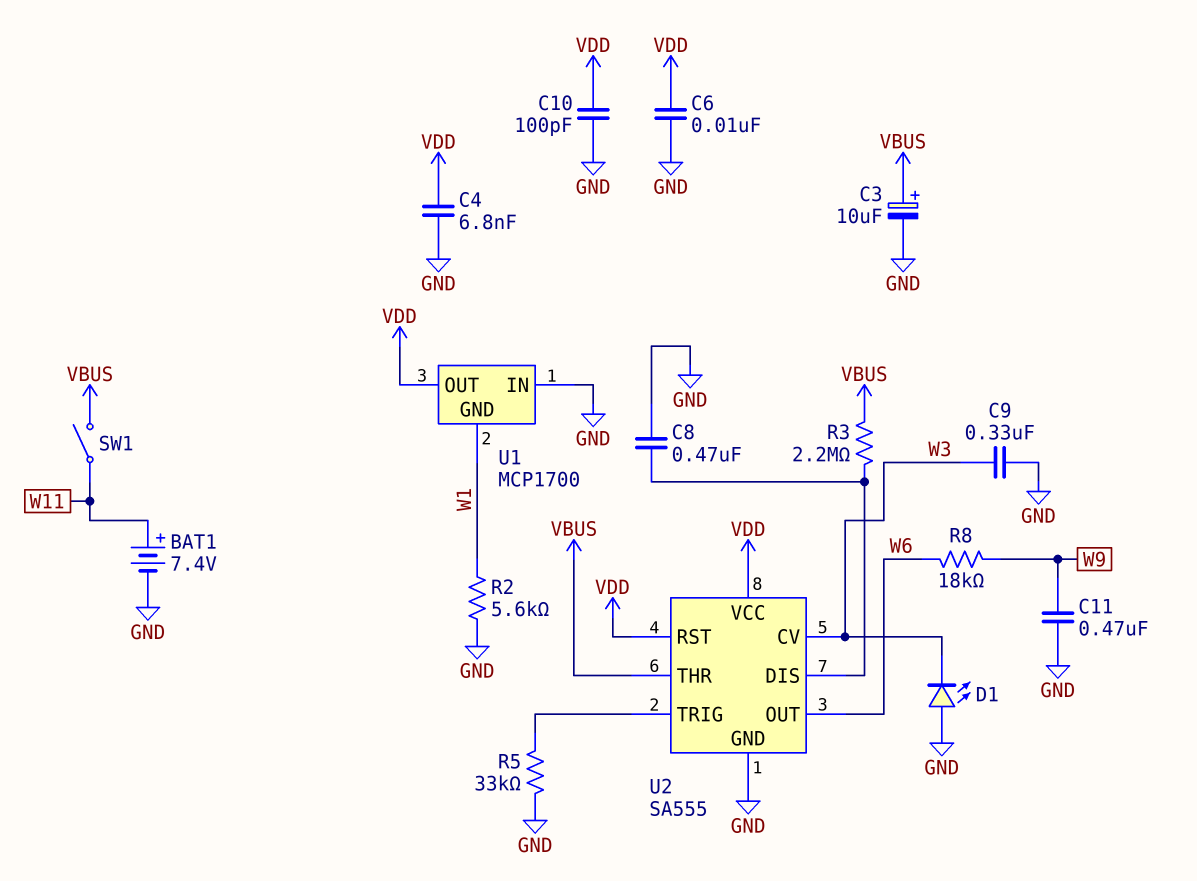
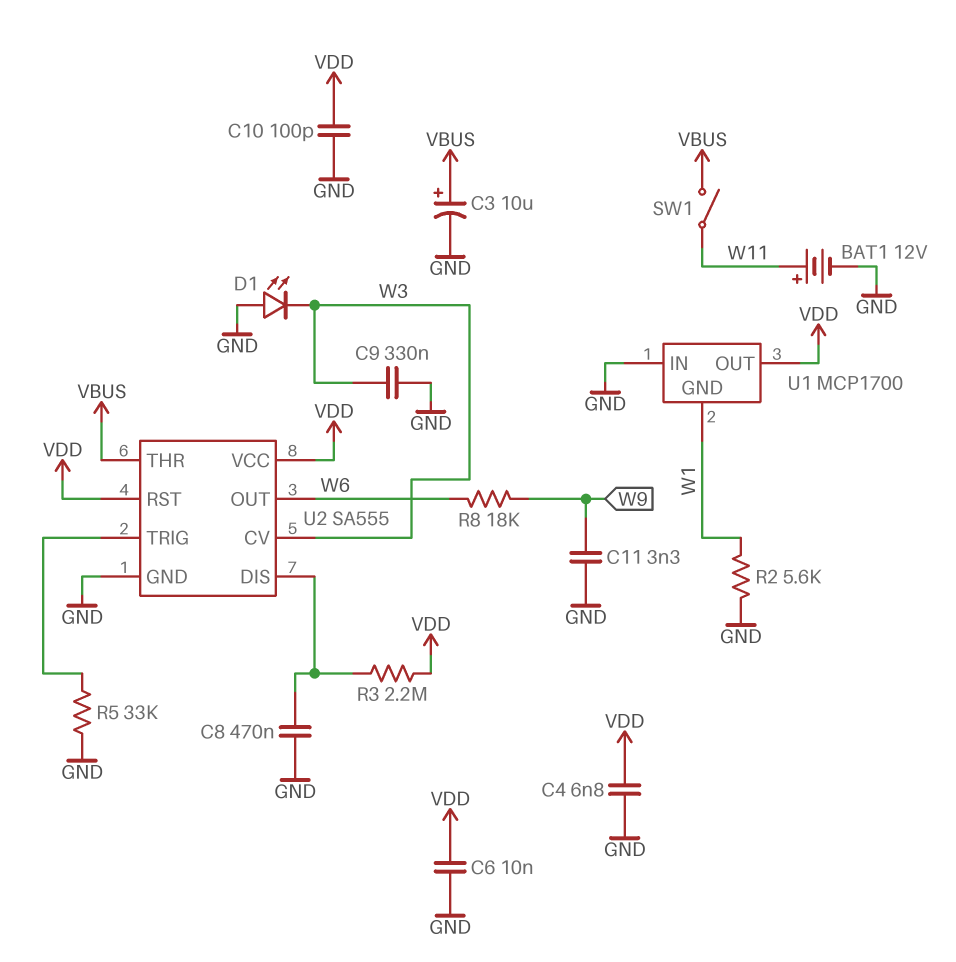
BAT1: 7.4V (plus W11, minus GND) -> 12V (plus W11, minus GND)
C11: 470nF (GND, W9) -> 3.3nF (GND, W9)
R3: 2.2M (U2/DIS, VBUS) -> 2.2M (U2/DIS, VDD)

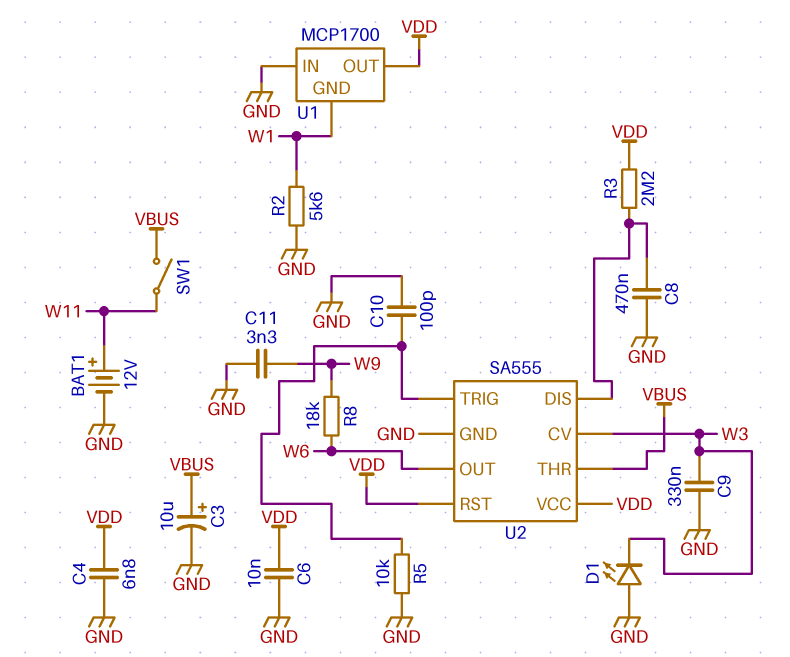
C10: 100pF (GND, VDD) -> 100pF (GND, U2/TRIG)
R5: 33k (GND, U2/TRIG) -> 10k (GND, U2/TRIG)

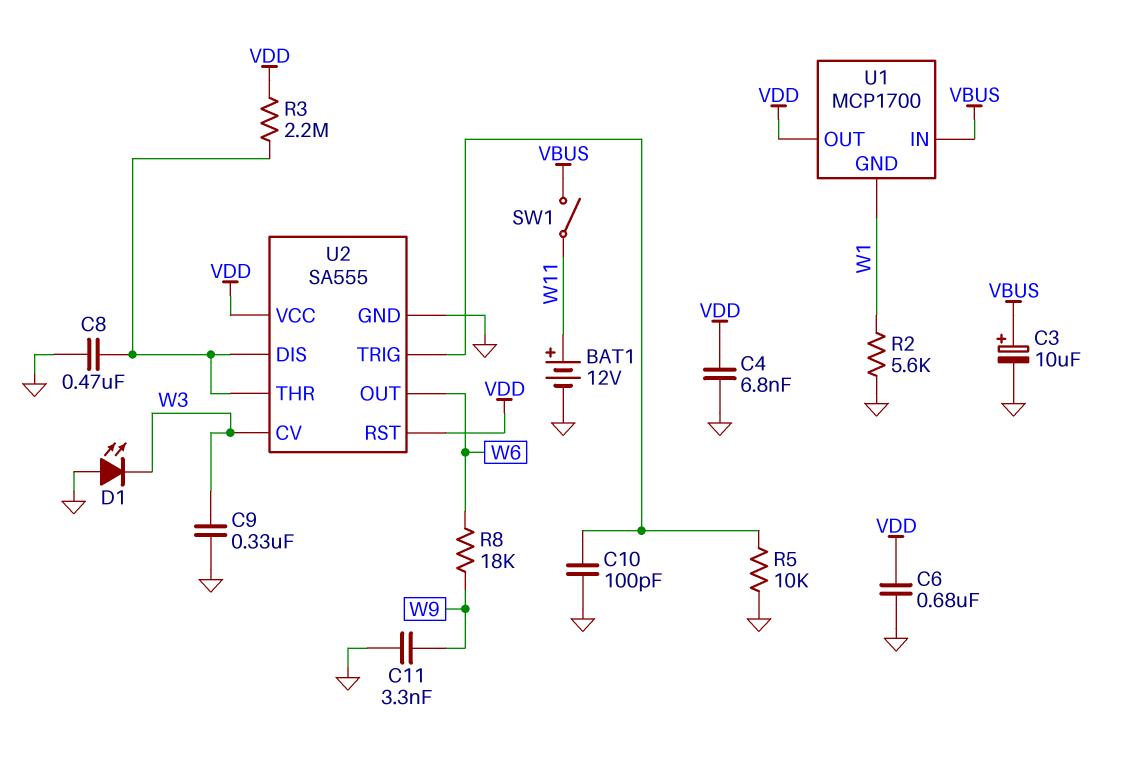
C6: 10nF (GND, VDD) -> 680nF (GND, VDD)
U1 pin IN: GND -> VBUS
U2 pin THR: VBUS -> U2/DIS

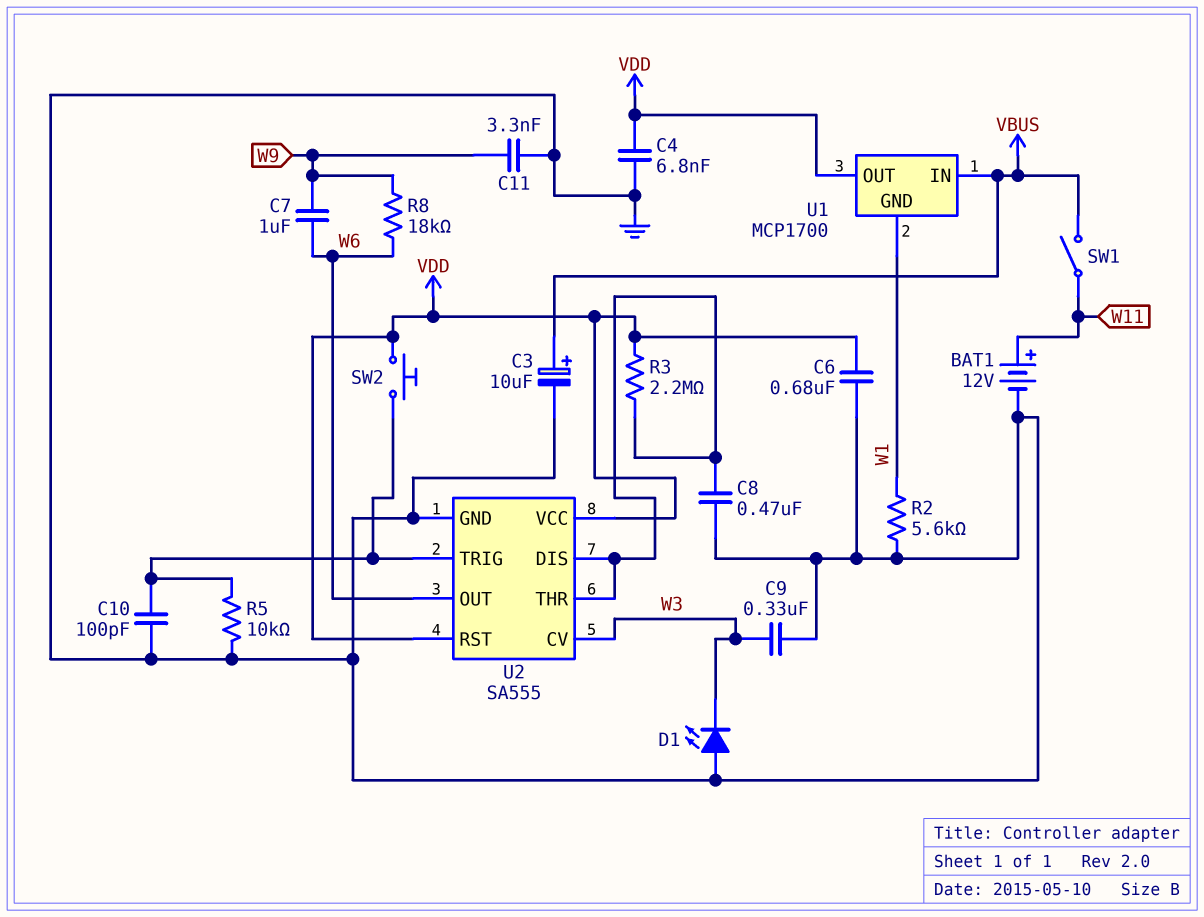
C7: none -> 1uF (W6, W9)
SW2: none -> button (U2/TRIG, VDD)

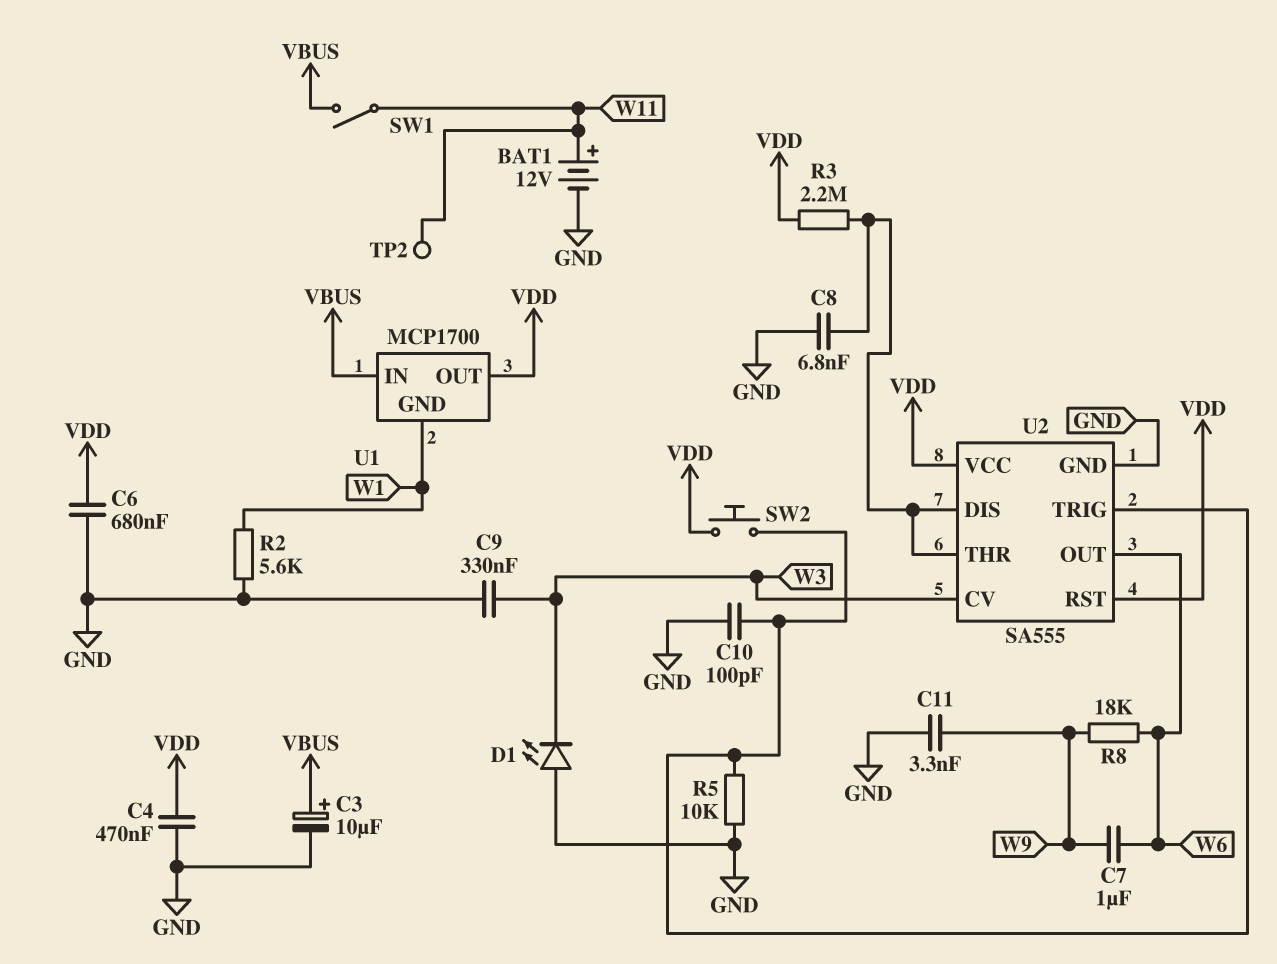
C4: 6.8nF (GND, VDD) -> 470nF (GND, VDD)
C8: 470nF (GND, U2/DIS) -> 6.8nF (GND, U2/DIS)
TP2: none -> test point (W11)

